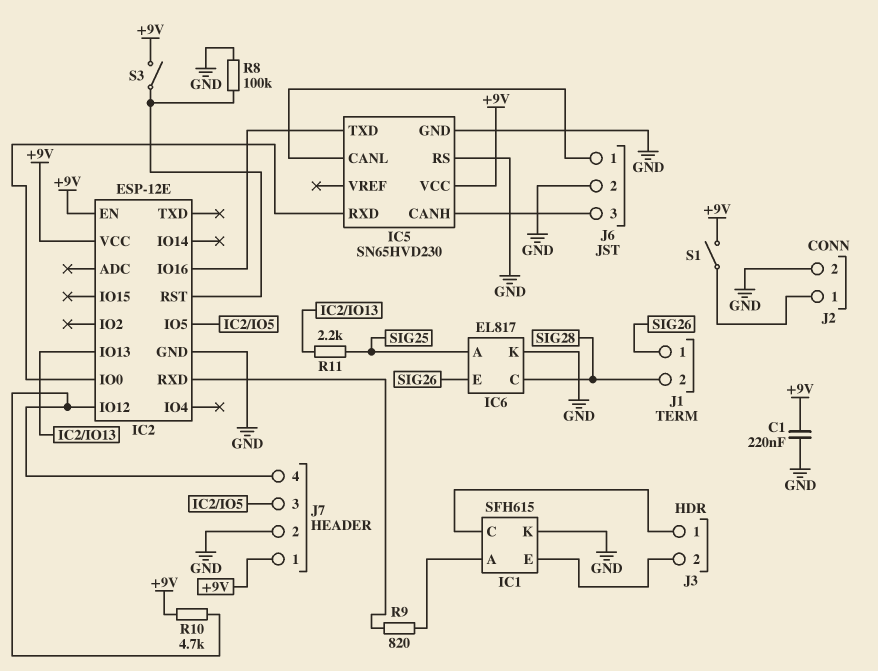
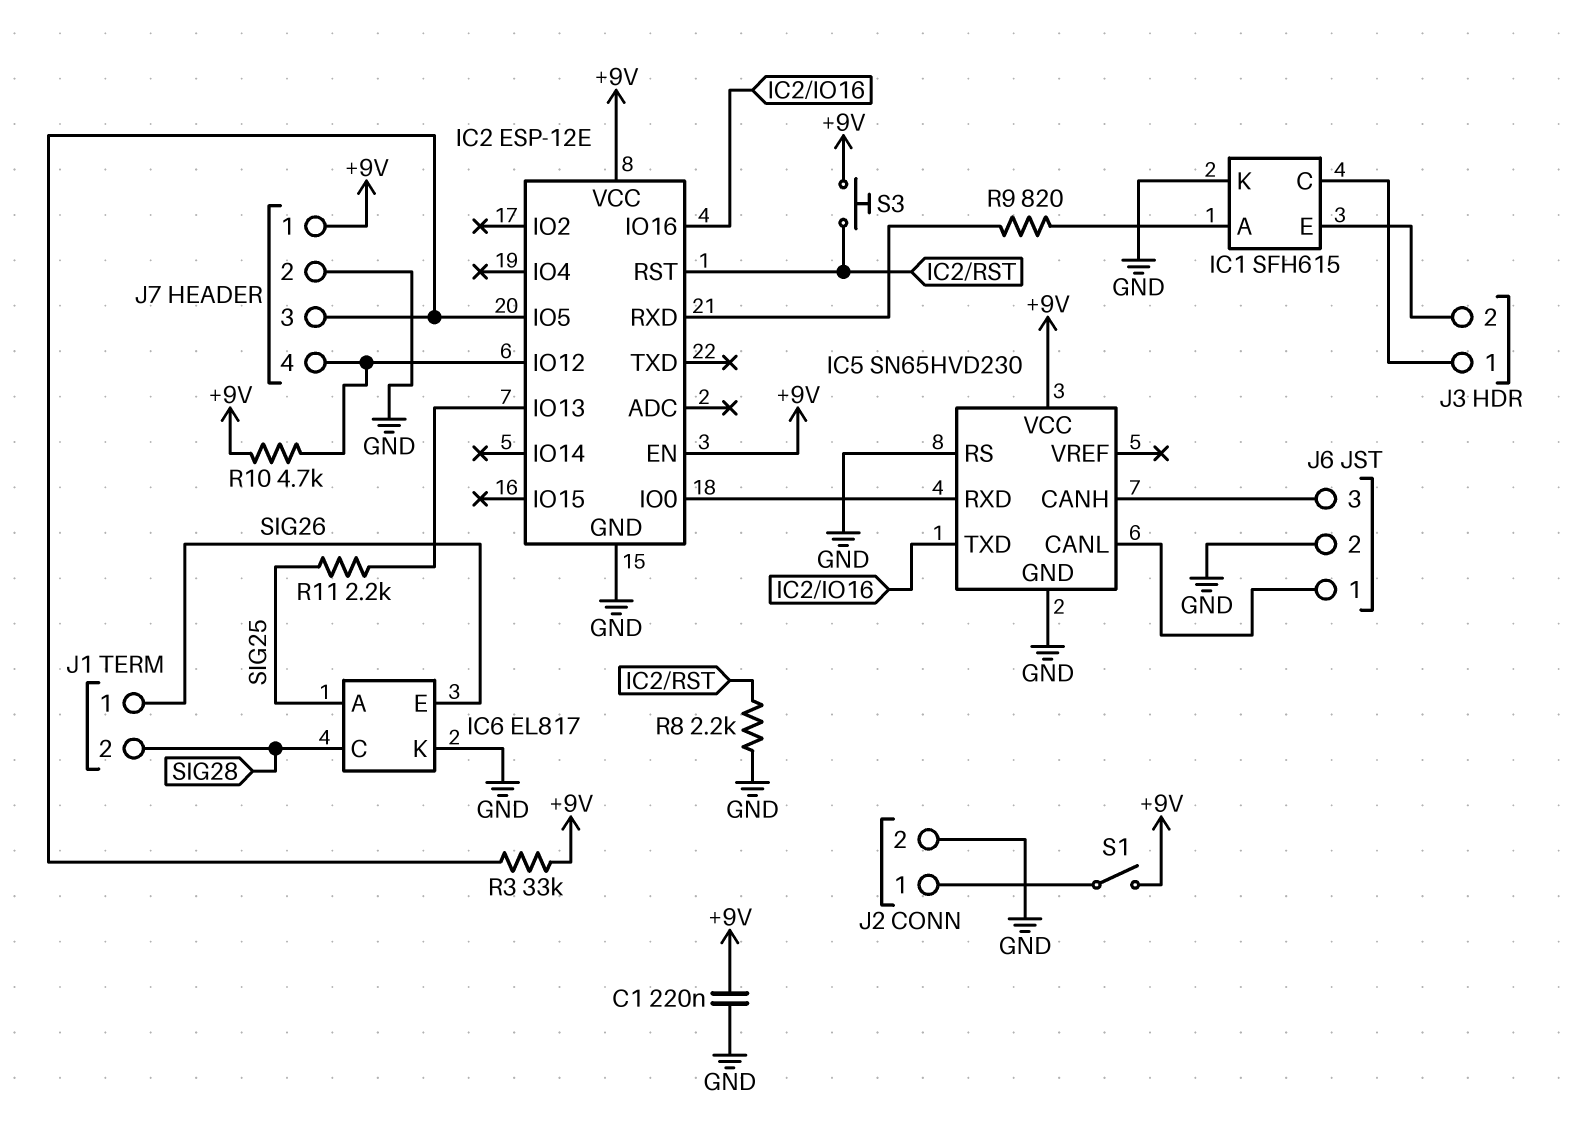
R3: none -> 33k (+9V, IC2/IO5)
R8: 100k (GND, IC2/RST) -> 2.2k (GND, IC2/RST)
S3: switch (+9V, IC2/RST) -> button (+9V, IC2/RST)

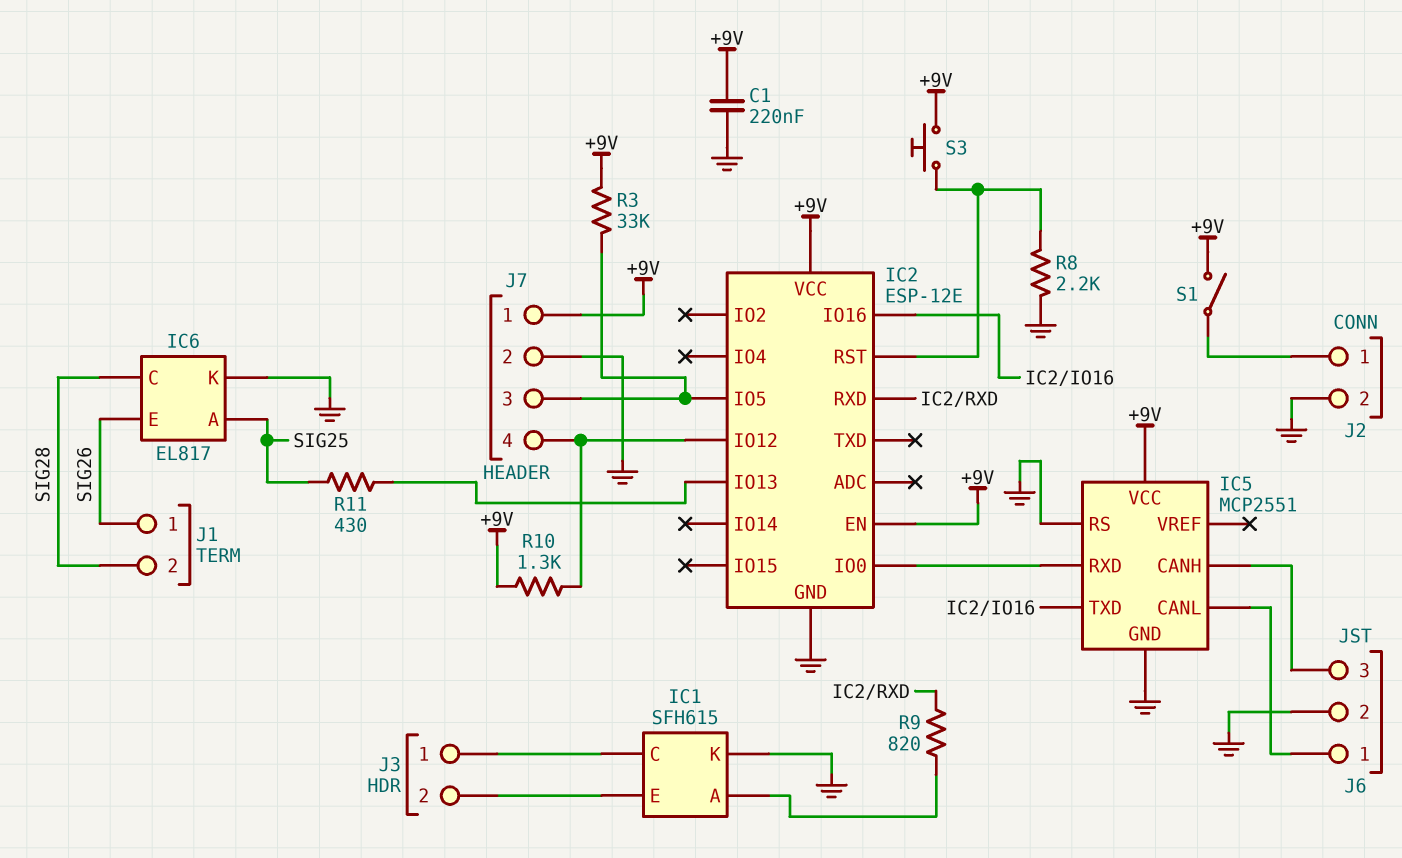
IC5: SN65HVD230 -> MCP2551
R10: 4.7k (+9V, IC2/IO12) -> 1.3k (+9V, IC2/IO12)
R11: 2.2k (IC2/IO13, SIG25) -> 430 (IC2/IO13, SIG25)

